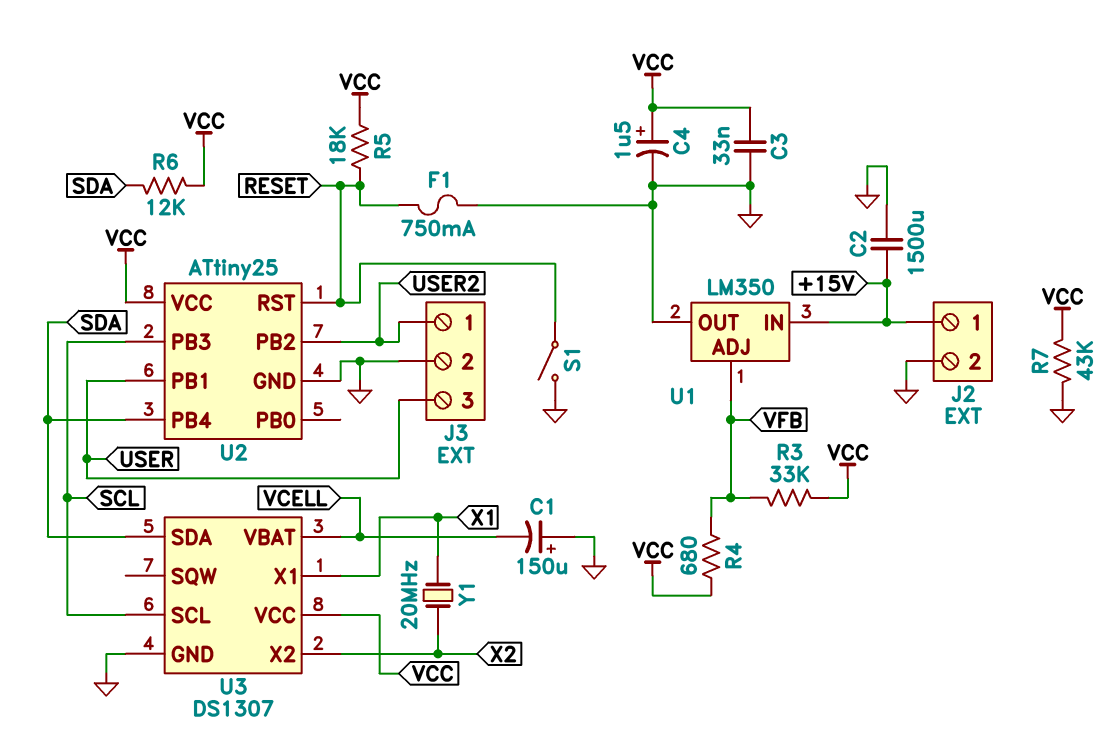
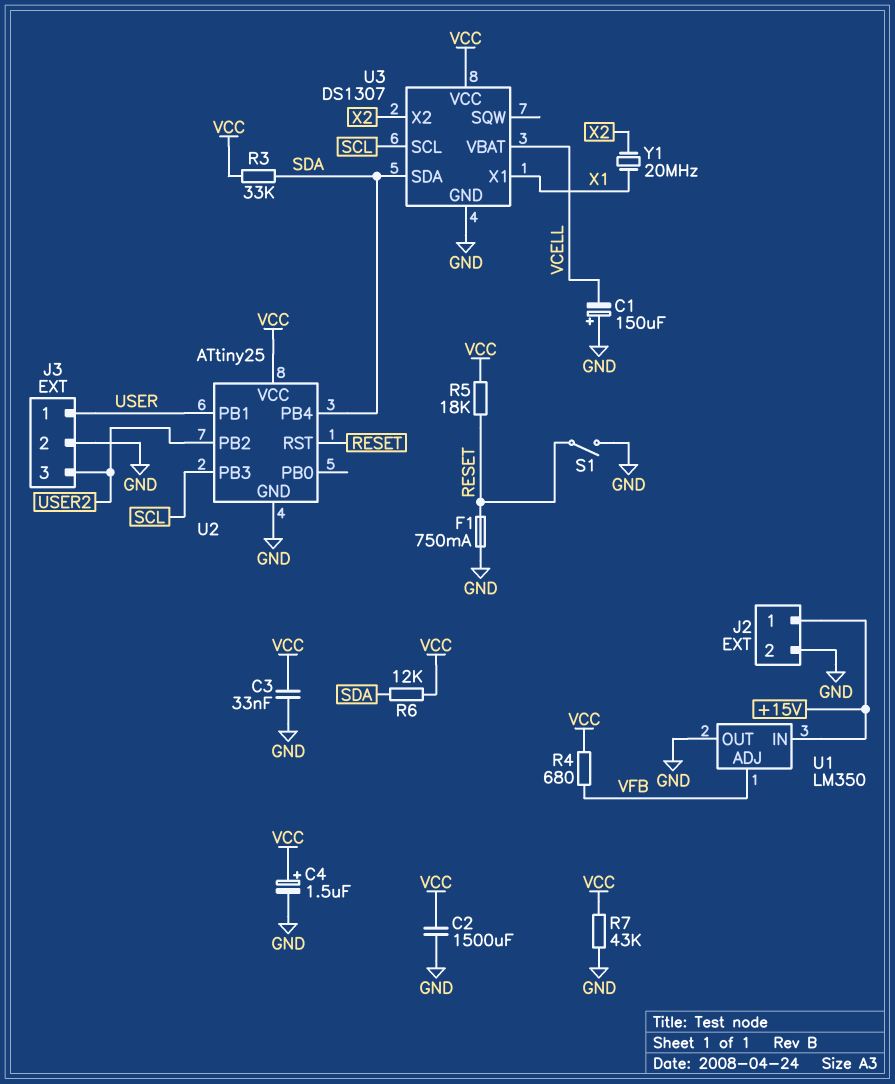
C2: 1500uF (+15V, GND) -> 1500uF (GND, VCC)
J3 pin 1: USER2 -> USER
J3 pin 3: USER -> USER2
R3: 33k (VCC, VFB) -> 33k (SDA, VCC)

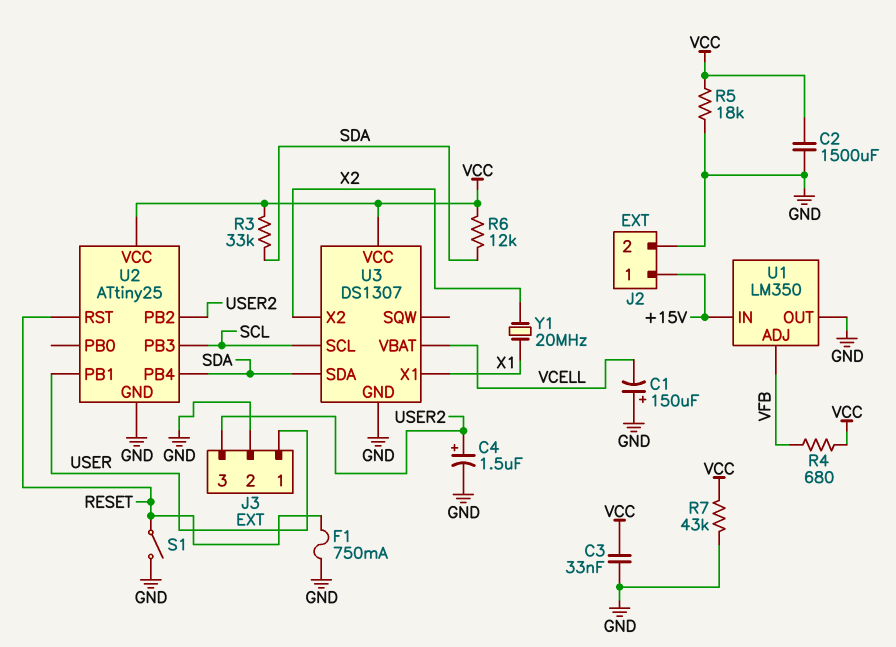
C4: 1.5uF (plus VCC, minus GND) -> 1.5uF (plus USER2, minus GND)
R5: 18k (RESET, VCC) -> 18k (GND, VCC)

